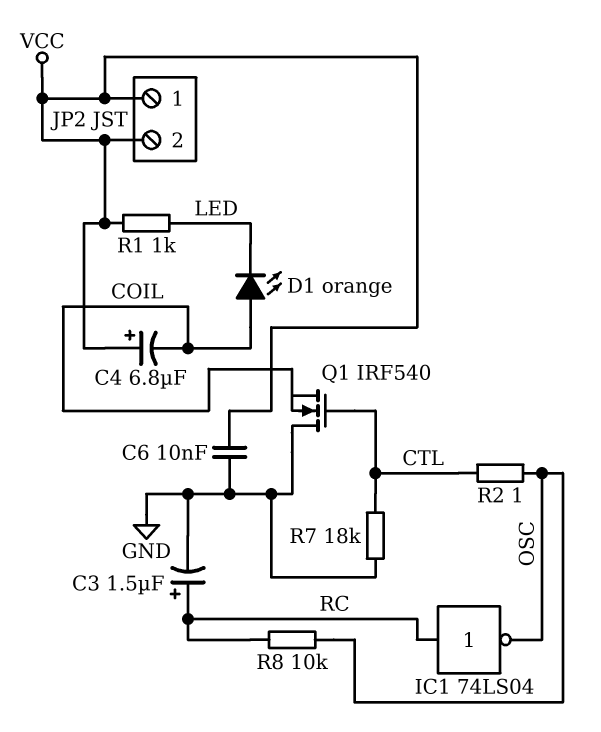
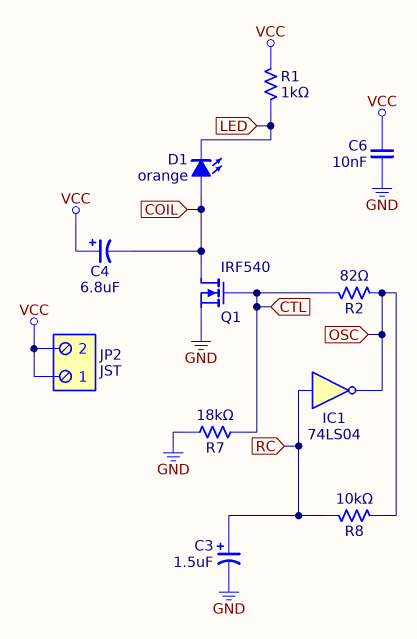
Q1: NMOS IRF540 (G CTL, D GND, S COIL) -> NMOS IRF540 (G CTL, D COIL, S GND)
R2: 1 (CTL, OSC) -> 82 (CTL, OSC)

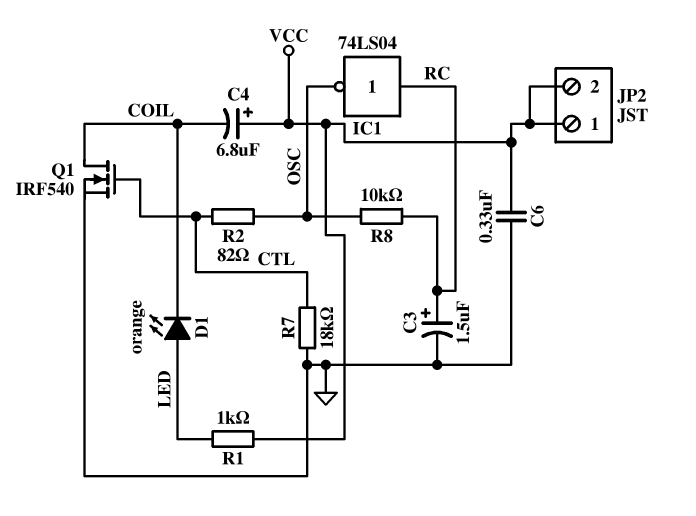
C6: 10nF (GND, VCC) -> 330nF (GND, VCC)
D1: LED orange (A COIL, K LED) -> LED orange (A LED, K COIL)

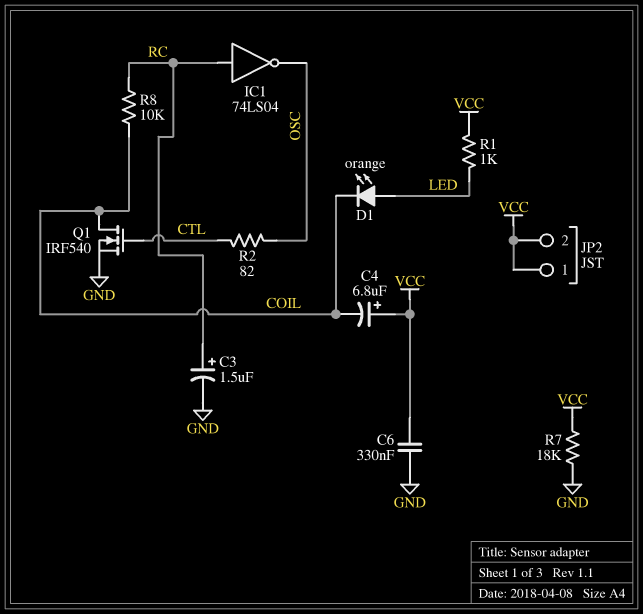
R7: 18k (CTL, GND) -> 18k (GND, VCC)
R8: 10k (OSC, RC) -> 10k (COIL, RC)

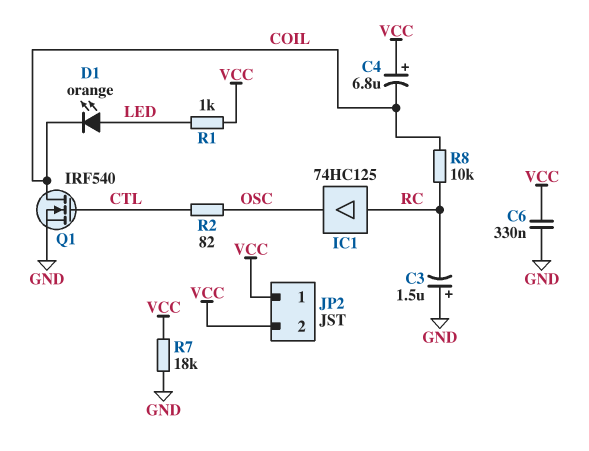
C3: 1.5uF (plus RC, minus GND) -> 1.5uF (plus GND, minus RC)
IC1: NOT 74LS04 (in RC, out OSC) -> buffer 74HC125 (in RC, out OSC)

